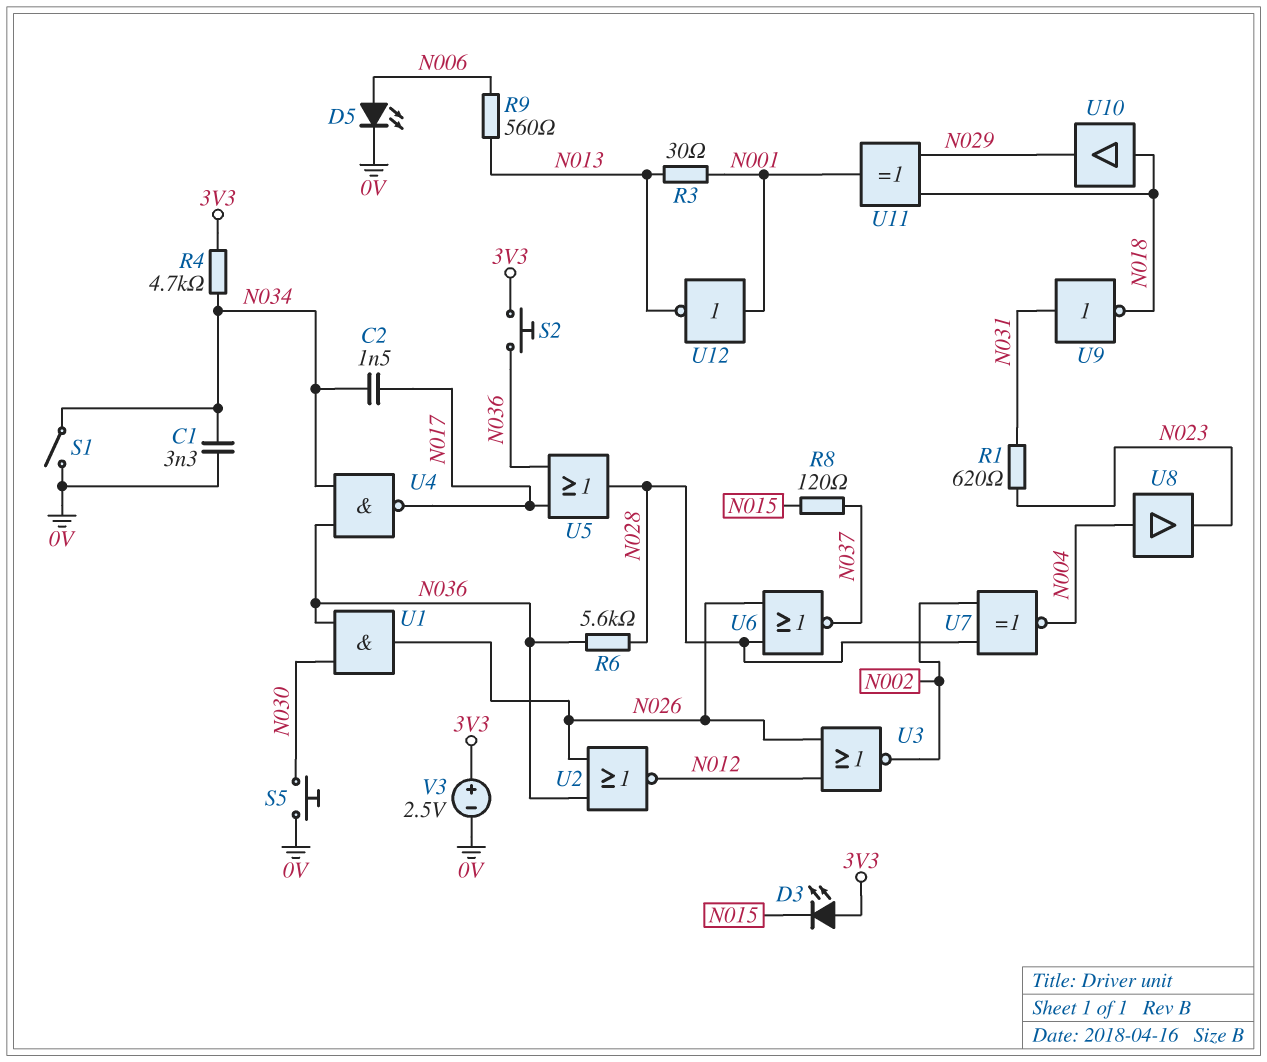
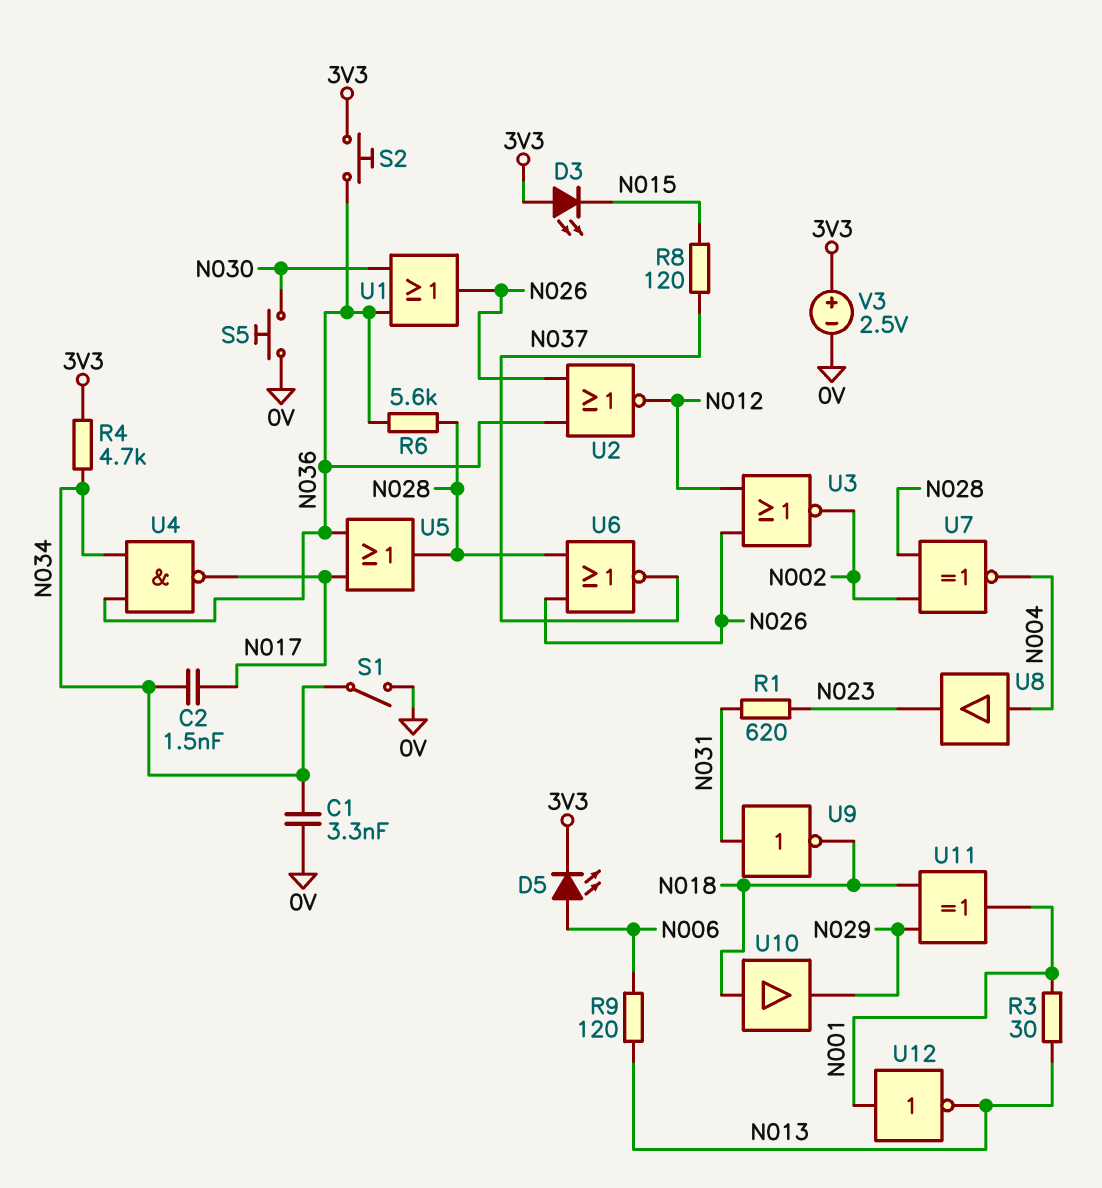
D5: LED (A N006, K 0V) -> LED (A N006, K 3V3)
R9: 560 (N006, N013) -> 120 (N006, N013)
U1: AND (in N030, in N036, out N026) -> OR (in N030, in N036, out N026)

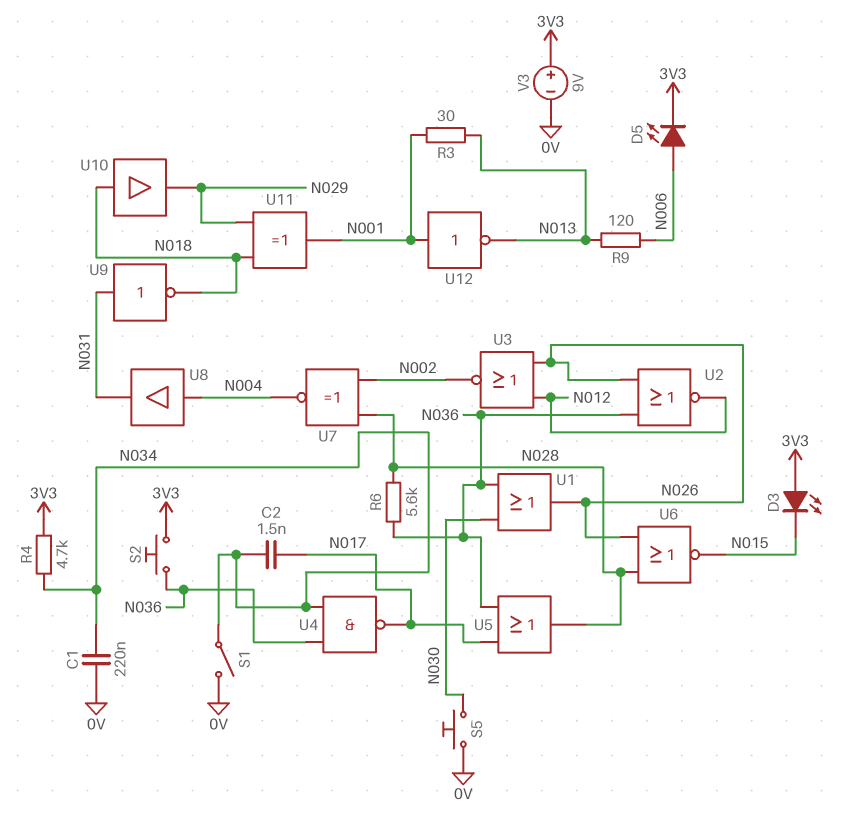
C1: 3.3nF (0V, N034) -> 220nF (0V, N034)
R1: 620 (N023, N031) -> none
R8: 120 (N015, N037) -> none
U6: NOR (in N026, in N028, out N037) -> NOR (in N026, in N028, out N015)
U8: buffer (in N004, out N023) -> buffer (in N004, out N031)
V3: 2.5V (plus 3V3, minus 0V) -> 9V (plus 3V3, minus 0V)

